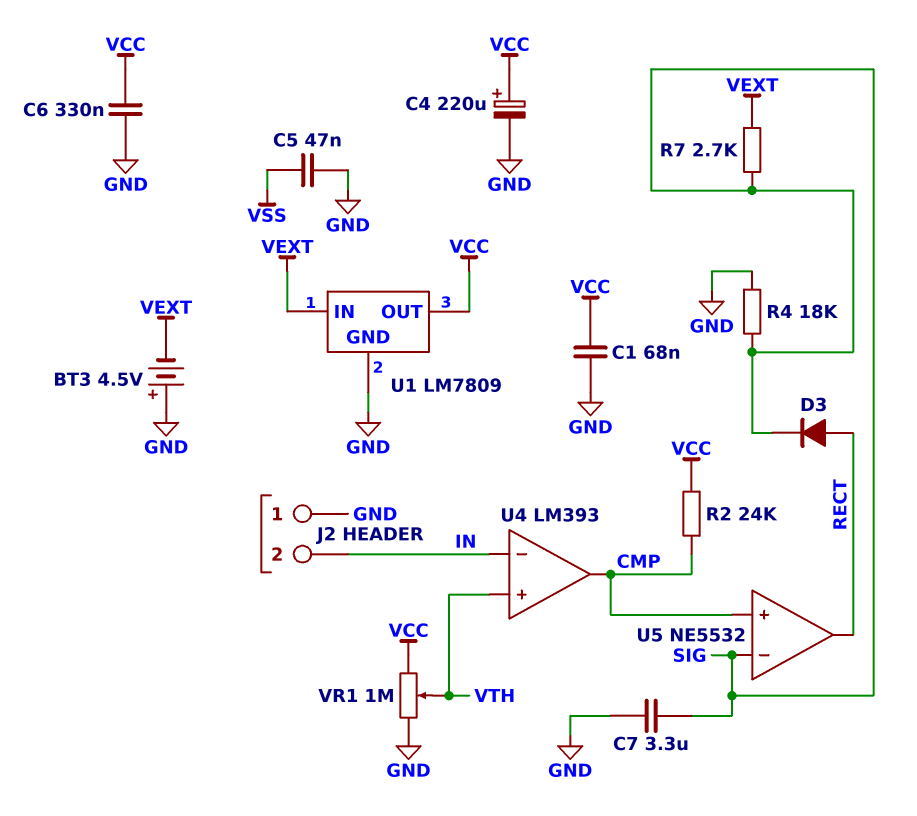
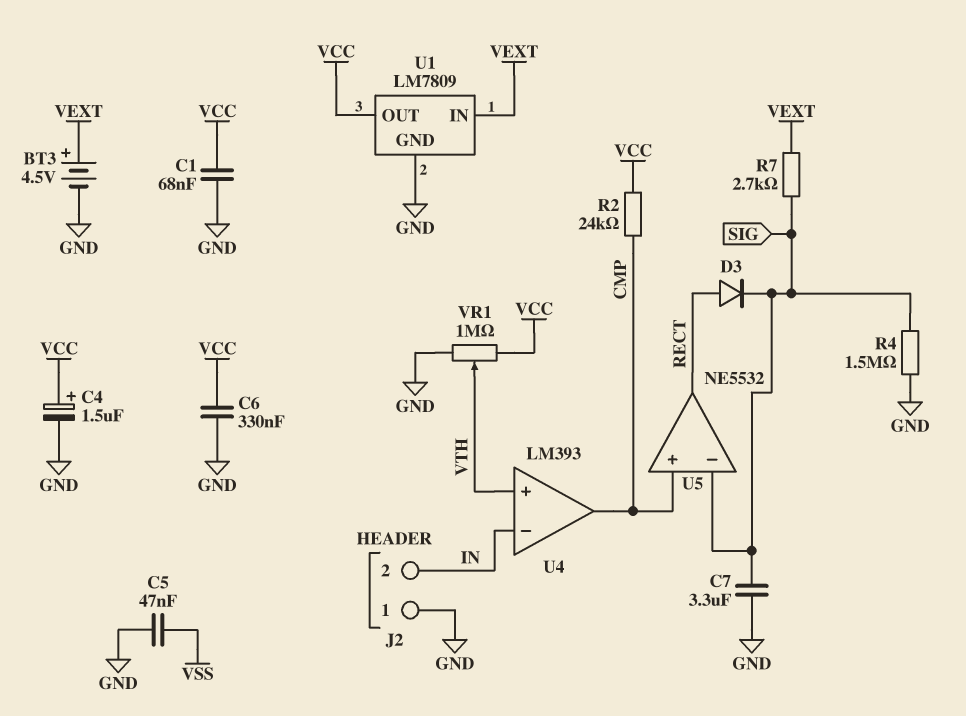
BT3: 4.5V (plus GND, minus VEXT) -> 4.5V (plus VEXT, minus GND)
C4: 220uF (plus VCC, minus GND) -> 1.5uF (plus VCC, minus GND)
R4: 18k (GND, SIG) -> 1.5M (GND, SIG)

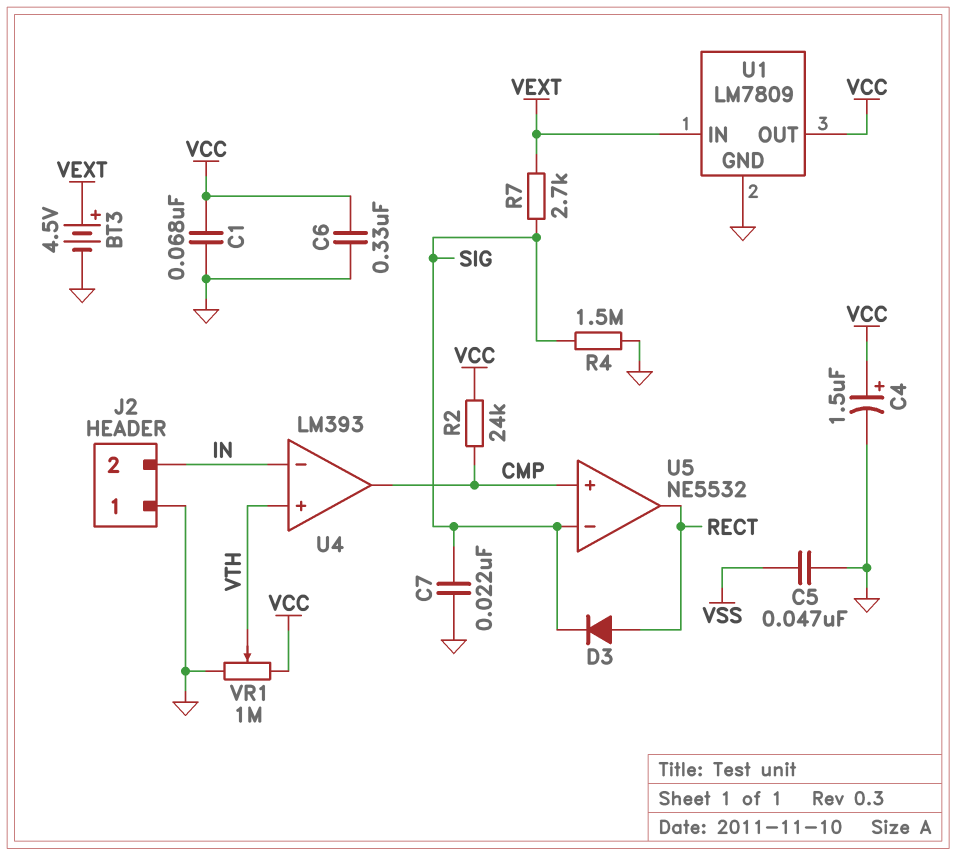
C7: 3.3uF (GND, SIG) -> 22nF (GND, SIG)

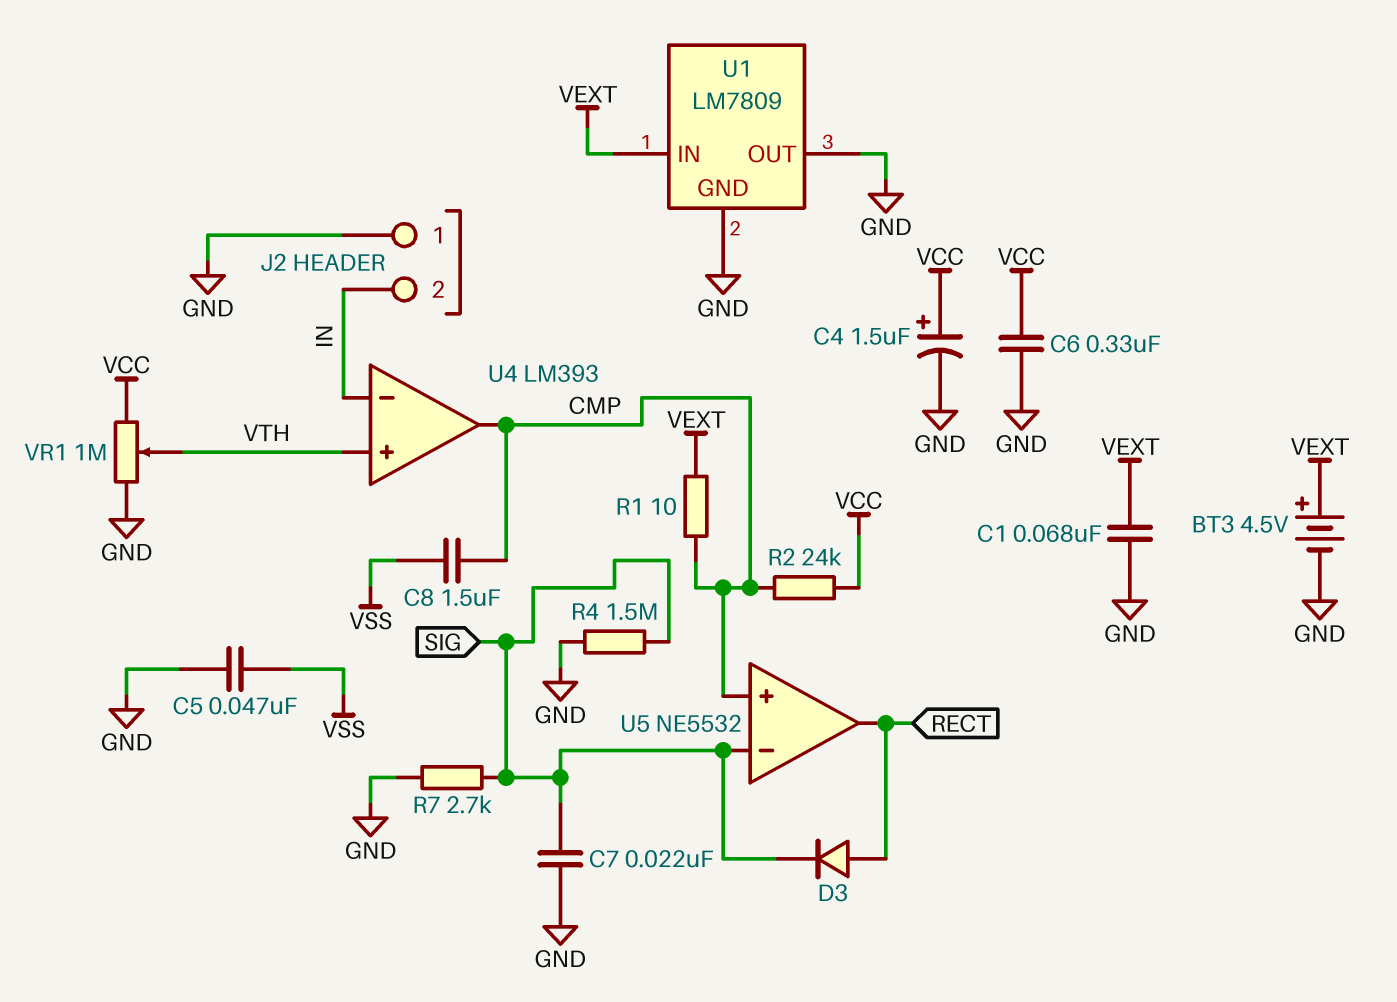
C1: 68nF (GND, VCC) -> 68nF (GND, VEXT)
C8: none -> 1.5uF (CMP, VSS)
R1: none -> 10 (CMP, VEXT)
R7: 2.7k (SIG, VEXT) -> 2.7k (GND, SIG)
U1 pin OUT: VCC -> GND

